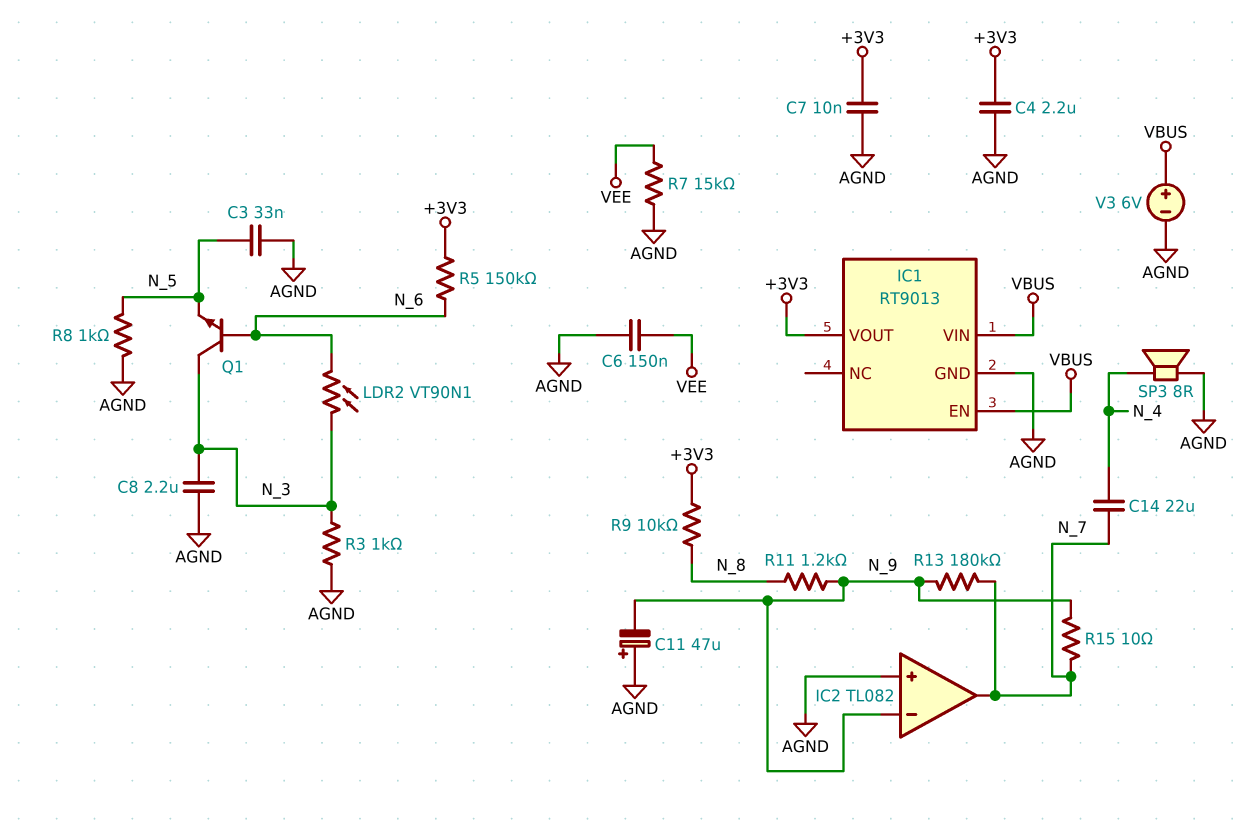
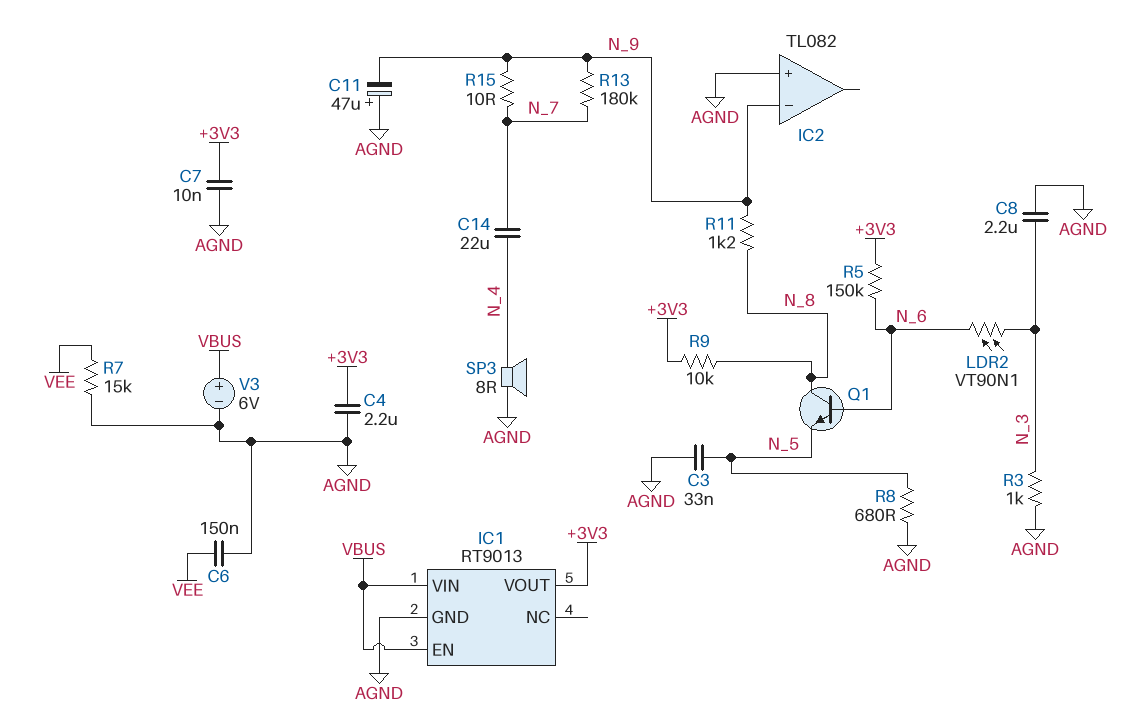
IC2 pin out: N_7 -> none
Q1: NPN (B N_6, C N_3, E N_5) -> NPN (B N_6, C N_8, E N_5)
R8: 1k (AGND, N_5) -> 680 (AGND, N_5)

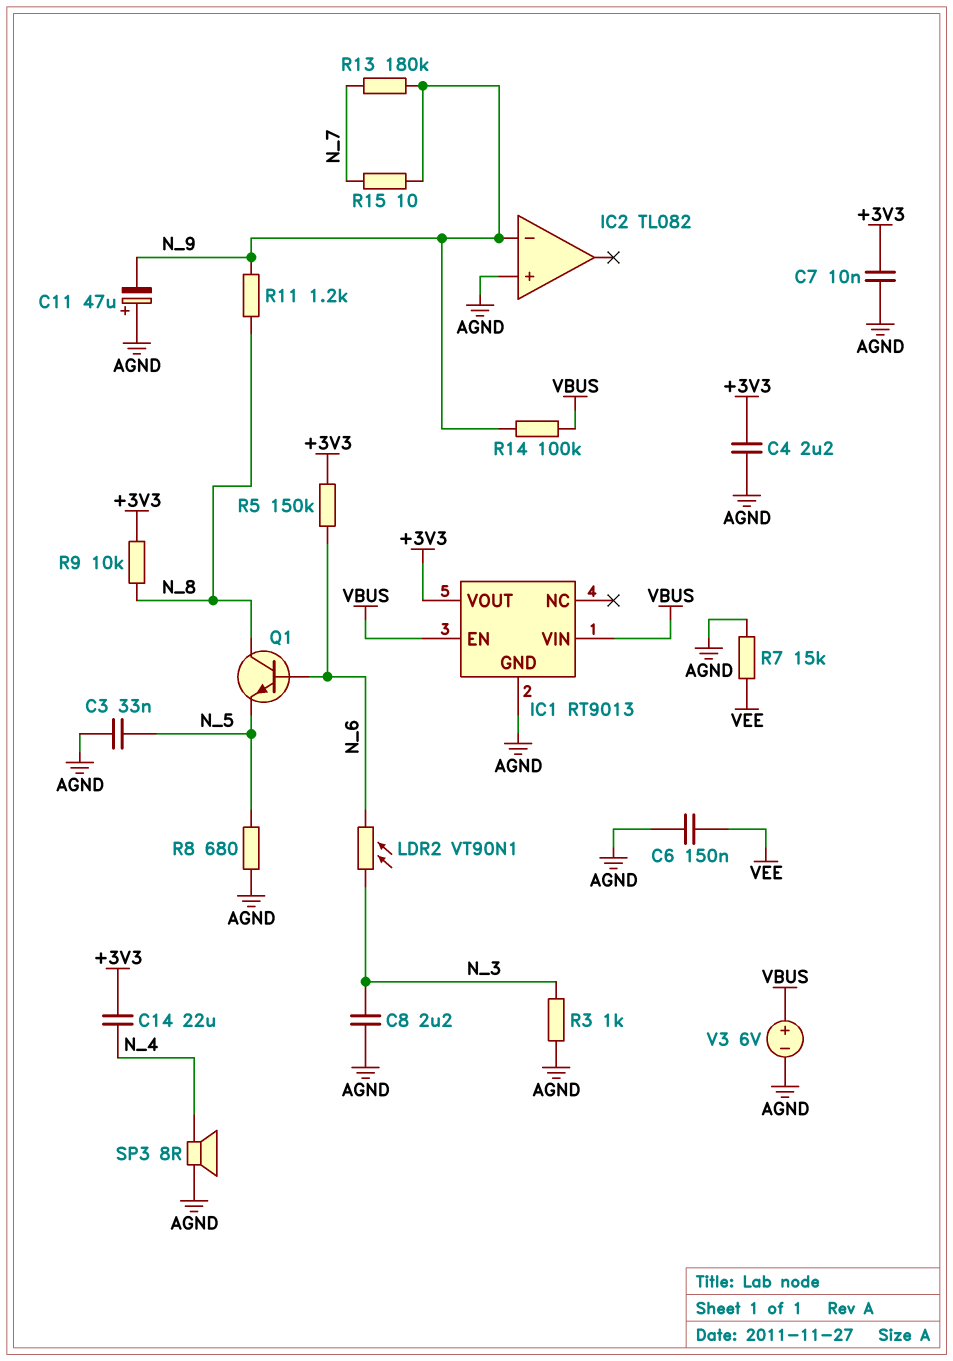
C14: 22uF (N_4, N_7) -> 22uF (+3V3, N_4)
R14: none -> 100k (N_9, VBUS)

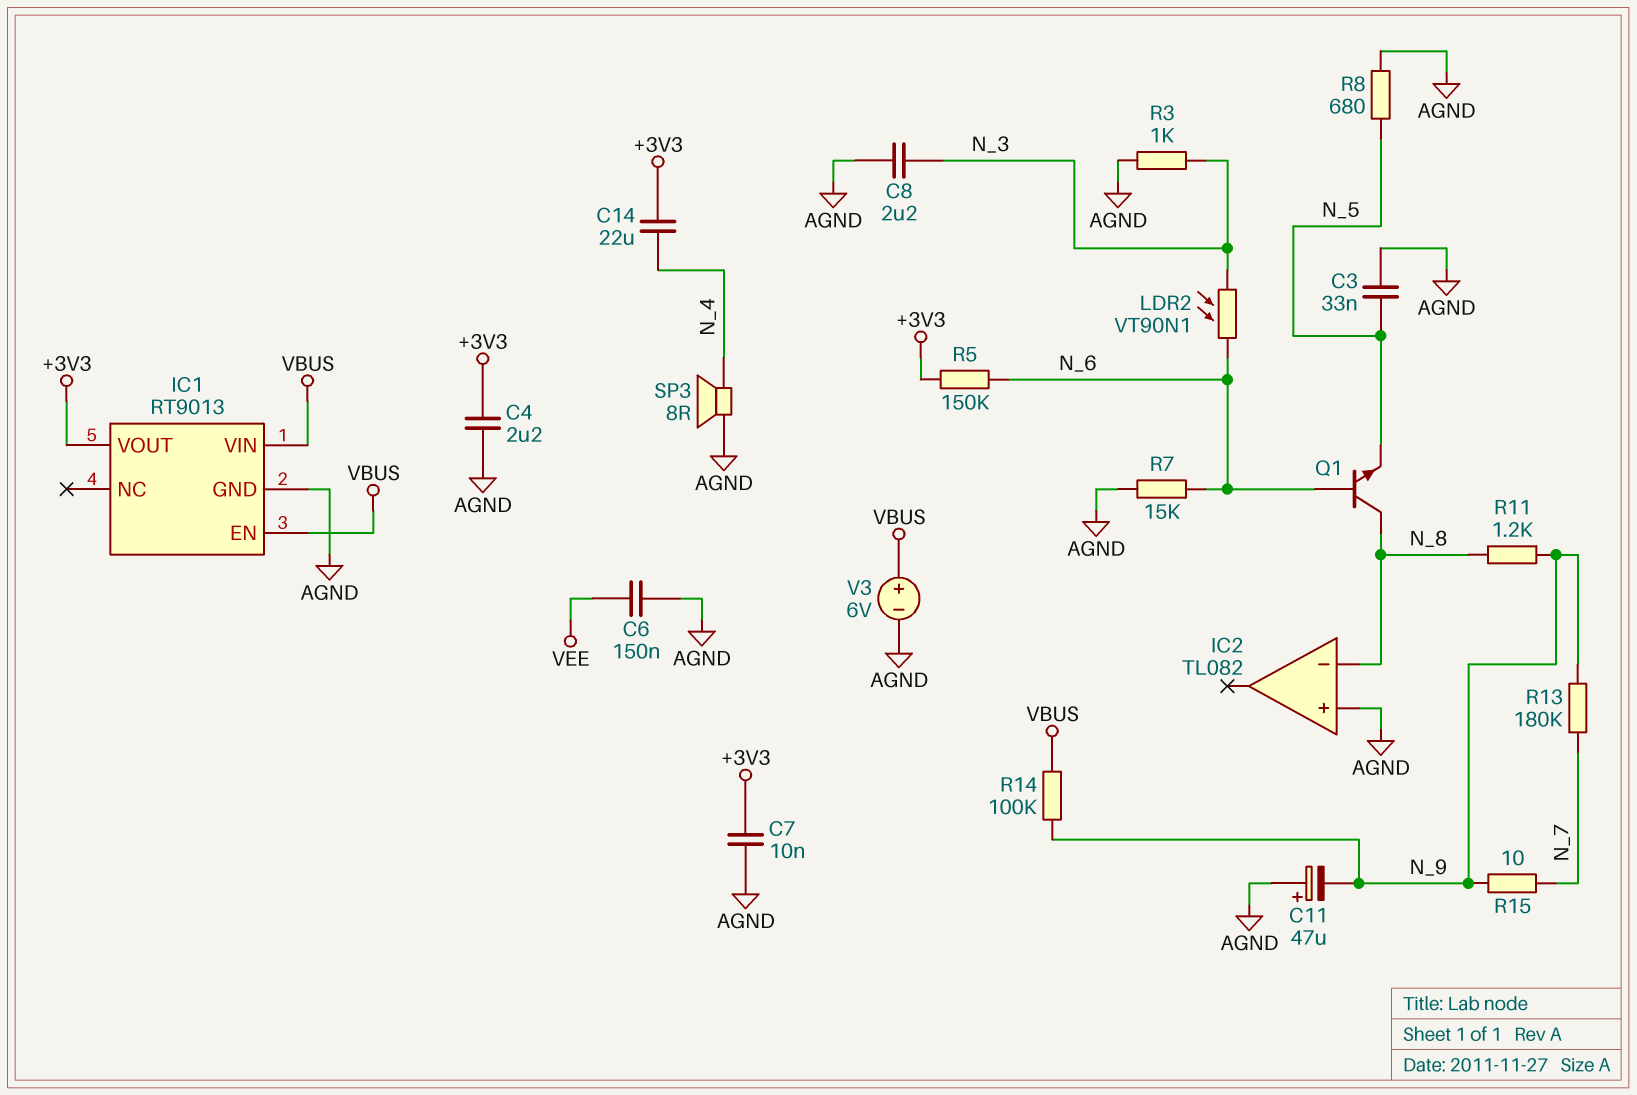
IC2 pin in-: N_9 -> N_8
R7: 15k (AGND, VEE) -> 15k (AGND, N_6)
R9: 10k (+3V3, N_8) -> none

